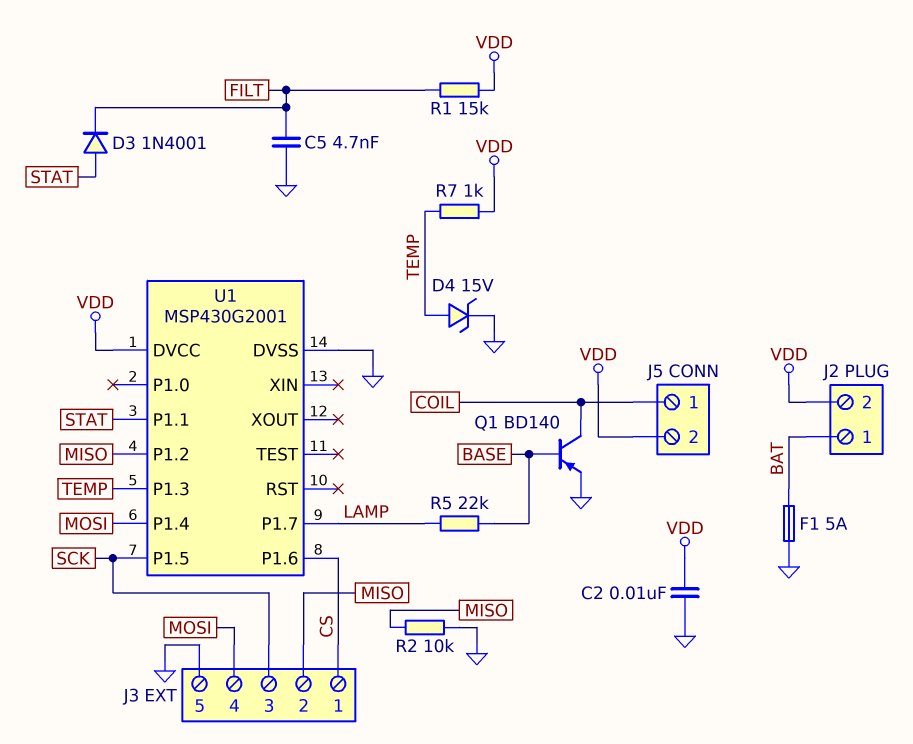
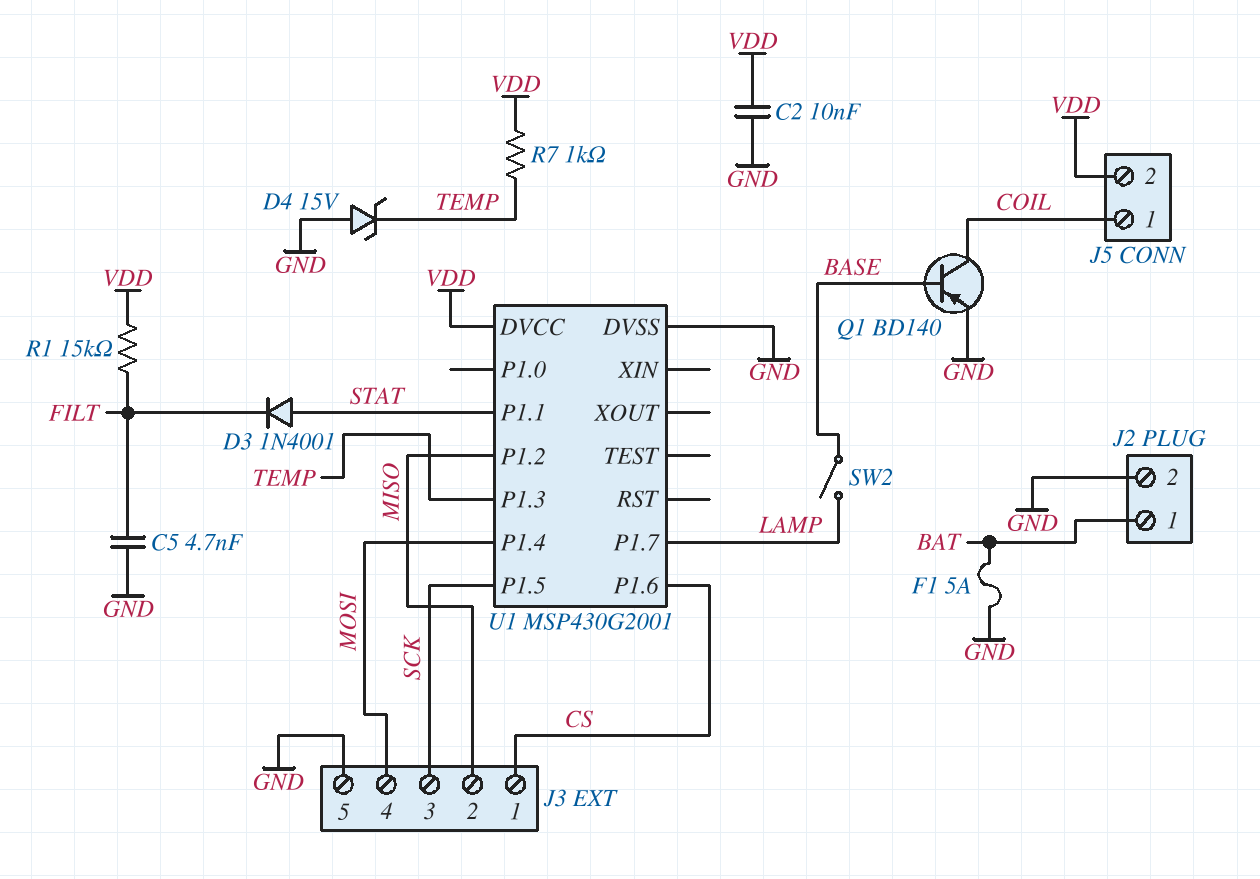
D4: zener 15V (A TEMP, K GND) -> zener 15V (A GND, K TEMP)
J2 pin 2: VDD -> GND
R2: 10k (GND, MISO) -> none
R5: 22k (BASE, LAMP) -> none
SW2: none -> switch (BASE, LAMP)

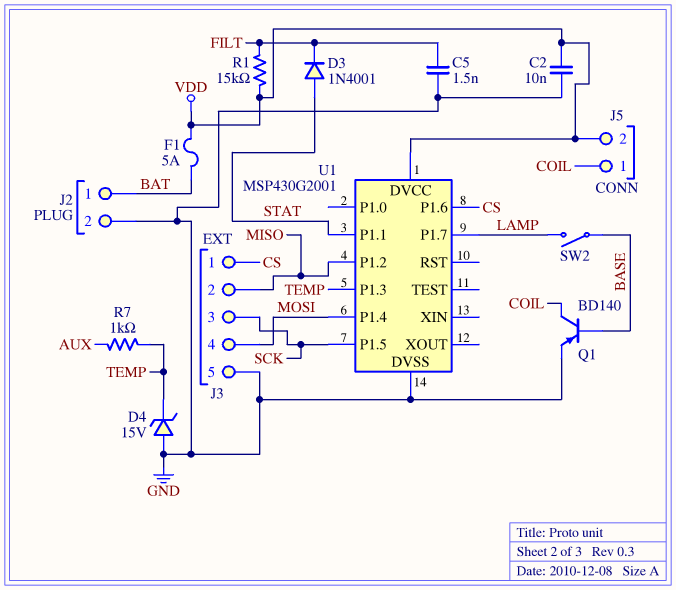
C5: 4.7nF (FILT, GND) -> 1.5nF (FILT, GND)
F1: 5A (BAT, GND) -> 5A (BAT, VDD)
R7: 1k (TEMP, VDD) -> 1k (AUX, TEMP)

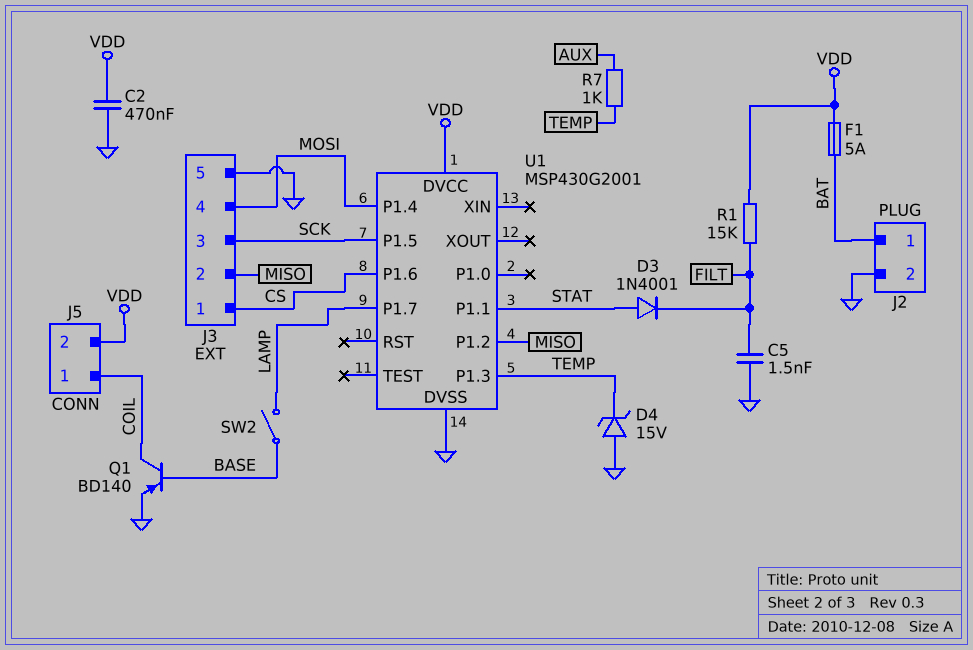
C2: 10nF (GND, VDD) -> 470nF (GND, VDD)

